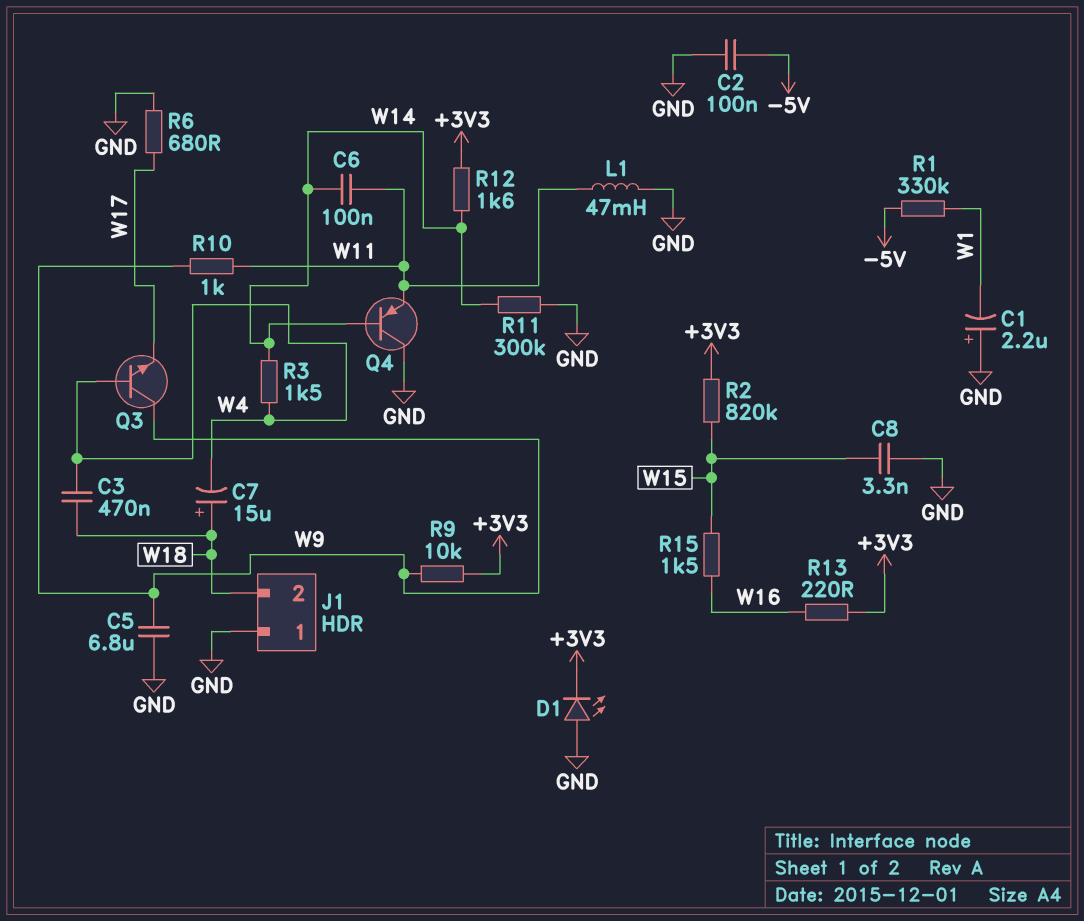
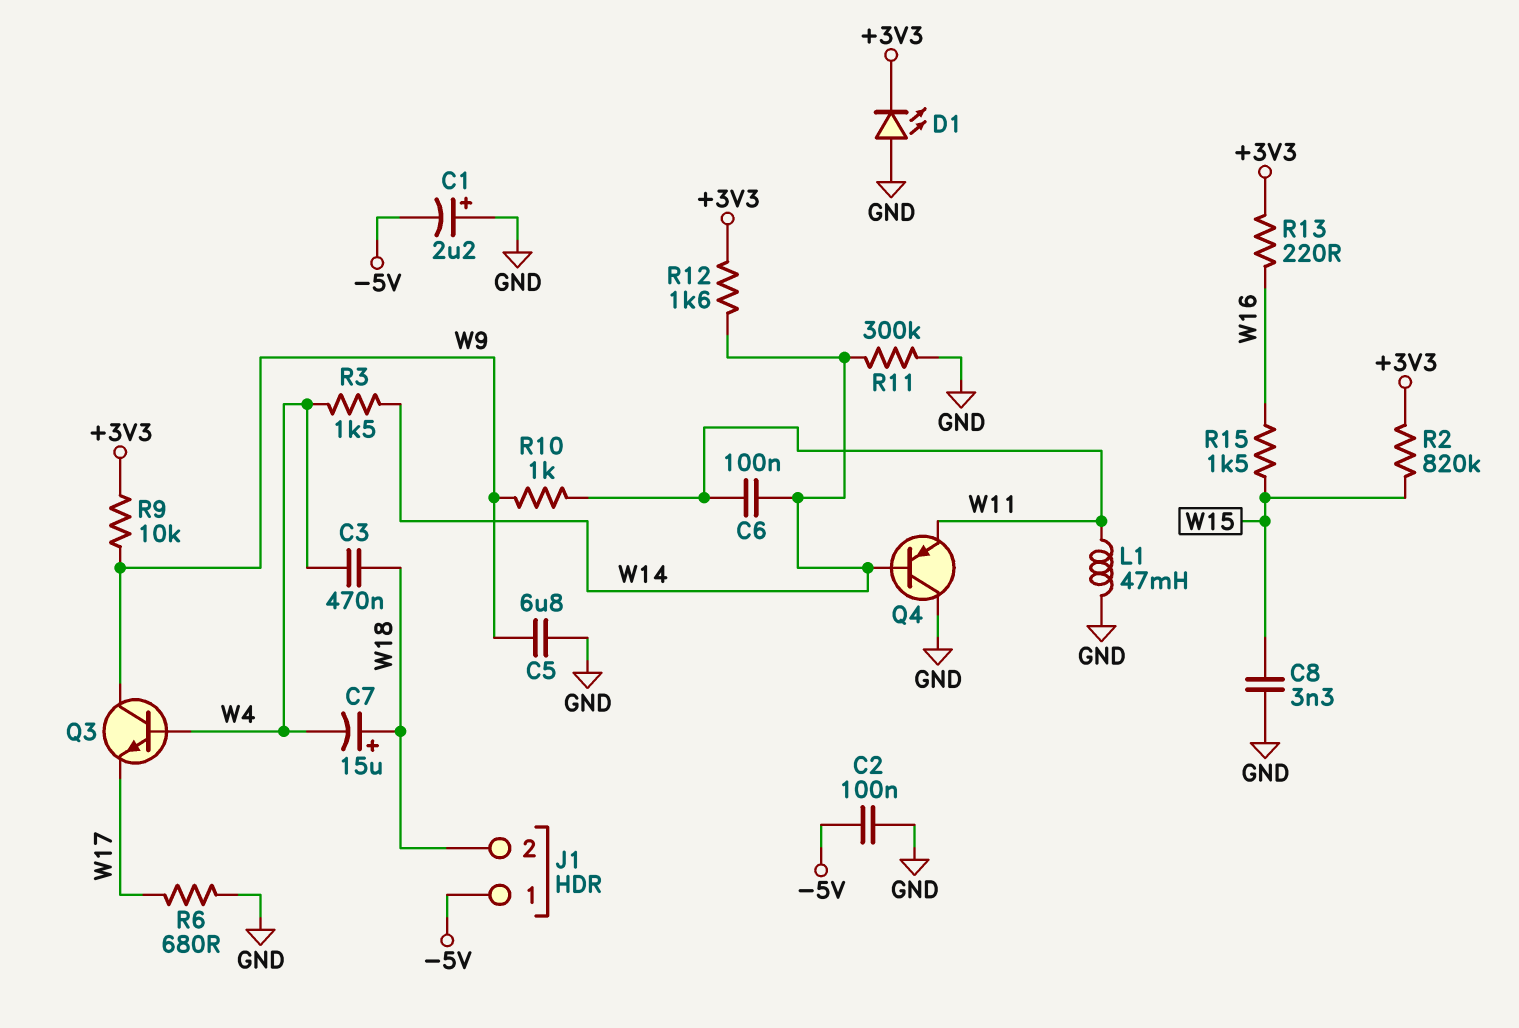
C1: 2.2uF (plus GND, minus W1) -> 2.2uF (plus GND, minus -5V)
J1 pin 1: GND -> -5V
R1: 330k (-5V, W1) -> none

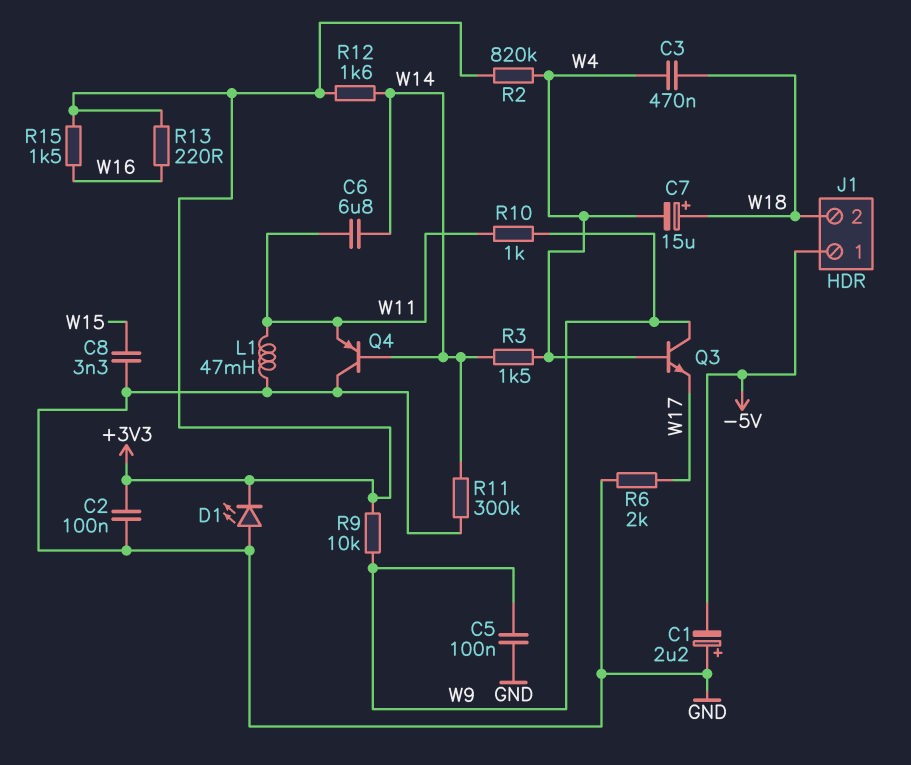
C2: 100nF (-5V, GND) -> 100nF (+3V3, GND)
C5: 6.8uF (GND, W9) -> 100nF (GND, W9)
C6: 100nF (W11, W14) -> 6.8uF (W11, W14)
R2: 820k (+3V3, W15) -> 820k (+3V3, W4)
R6: 680 (GND, W17) -> 2k (GND, W17)
R15: 1.5k (W15, W16) -> 1.5k (+3V3, W16)

